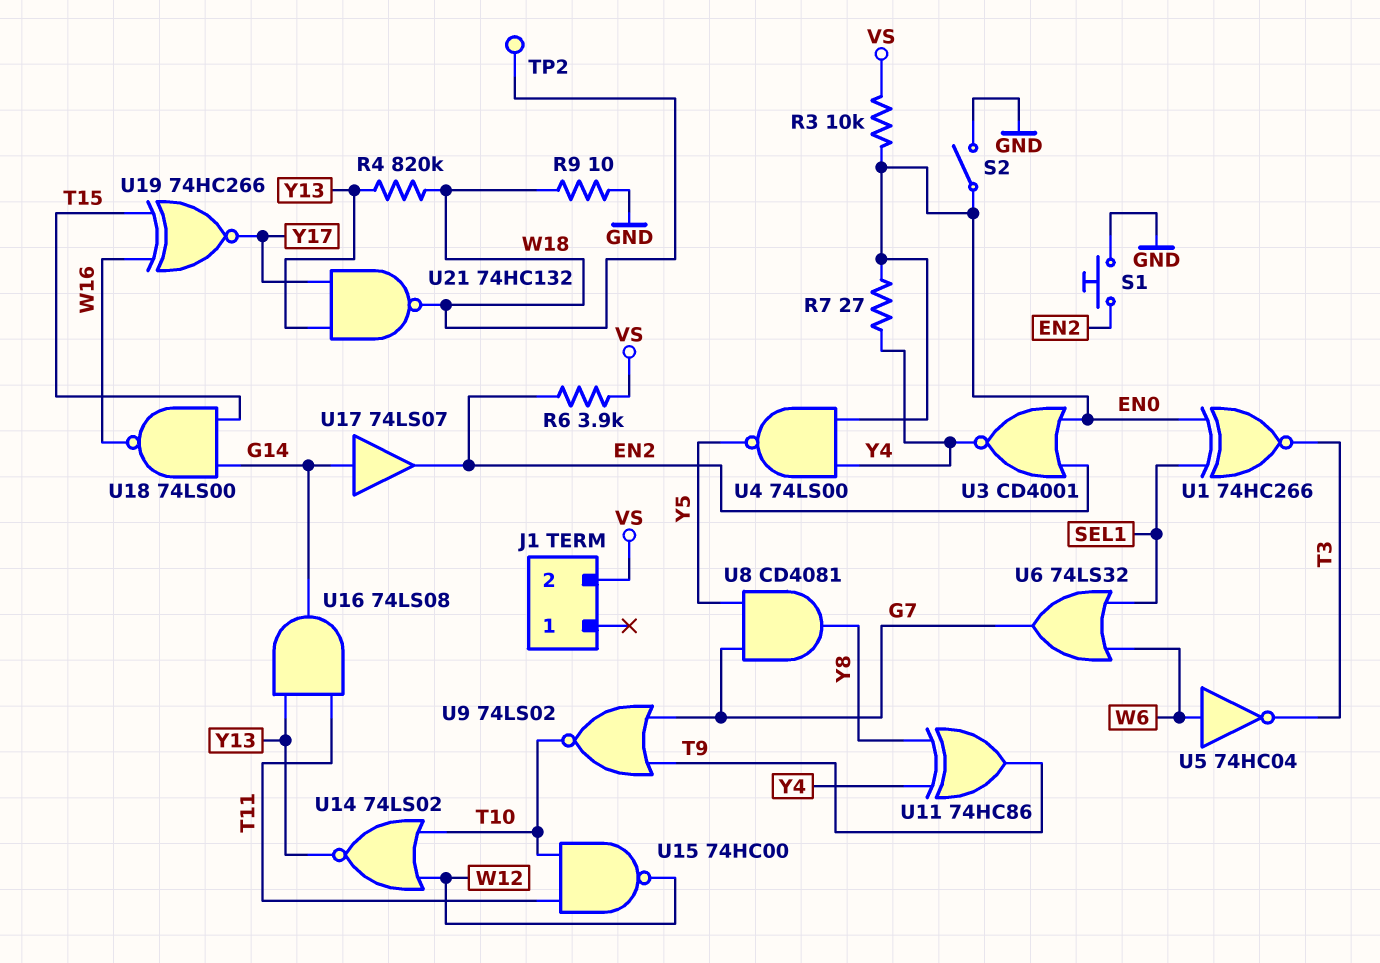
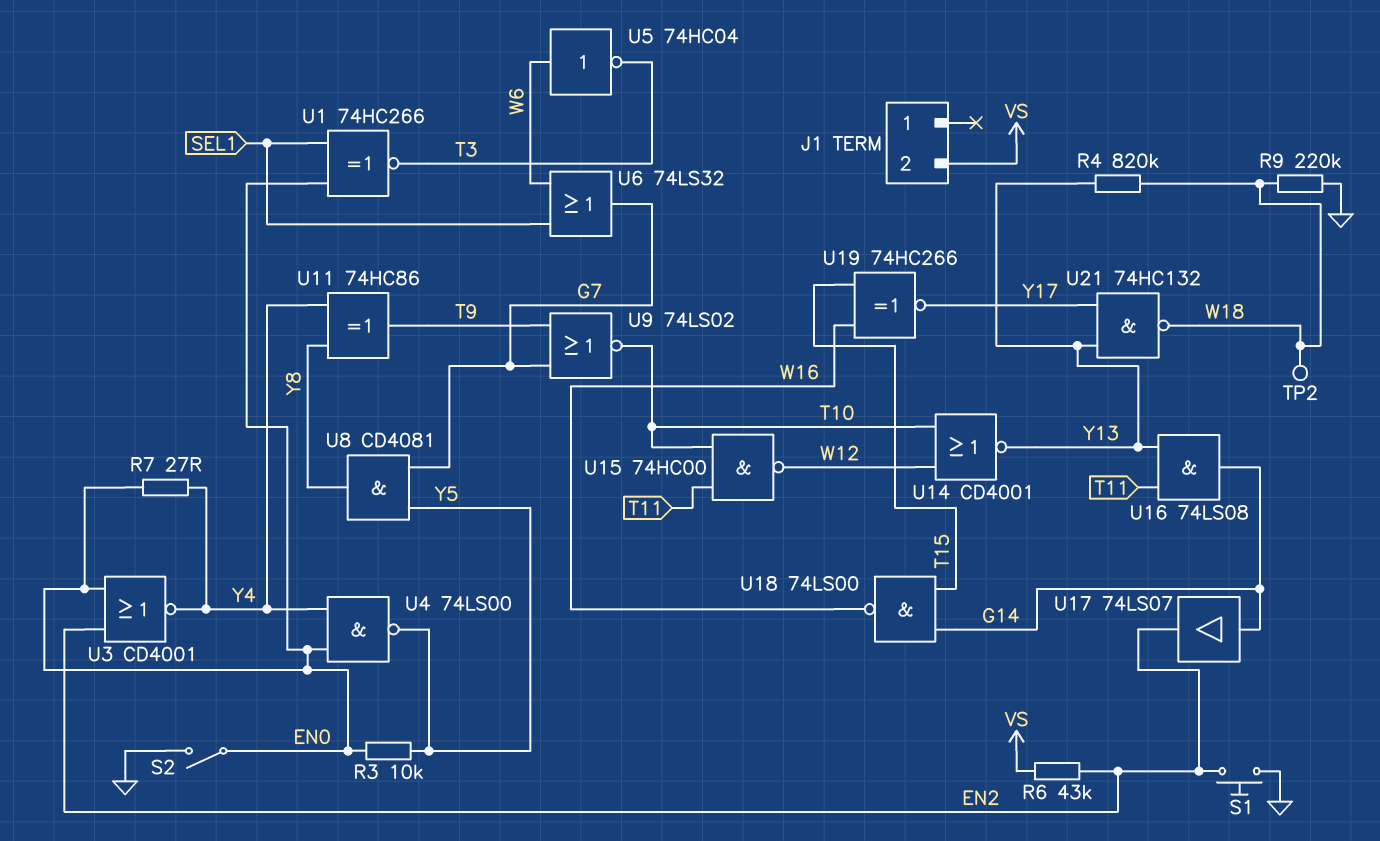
R3: 10k (EN0, VS) -> 10k (EN0, Y5)
R6: 3.9k (EN2, VS) -> 43k (EN2, VS)
R9: 10 (GND, W18) -> 220k (GND, W18)
U14: NOR 74LS02 (in T10, in W12, out Y13) -> NOR CD4001 (in T10, in W12, out Y13)

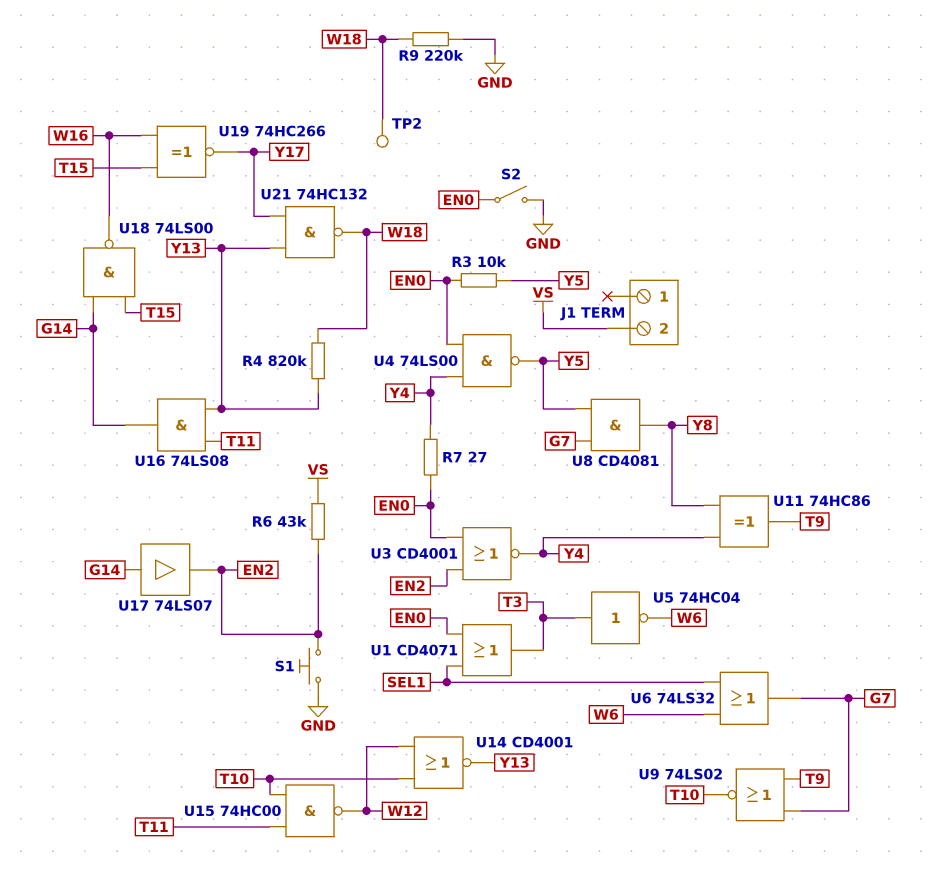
U1: XNOR 74HC266 (in EN0, in SEL1, out T3) -> OR CD4071 (in EN0, in SEL1, out T3)
U5: NOT 74HC04 (in W6, out T3) -> NOT 74HC04 (in T3, out W6)

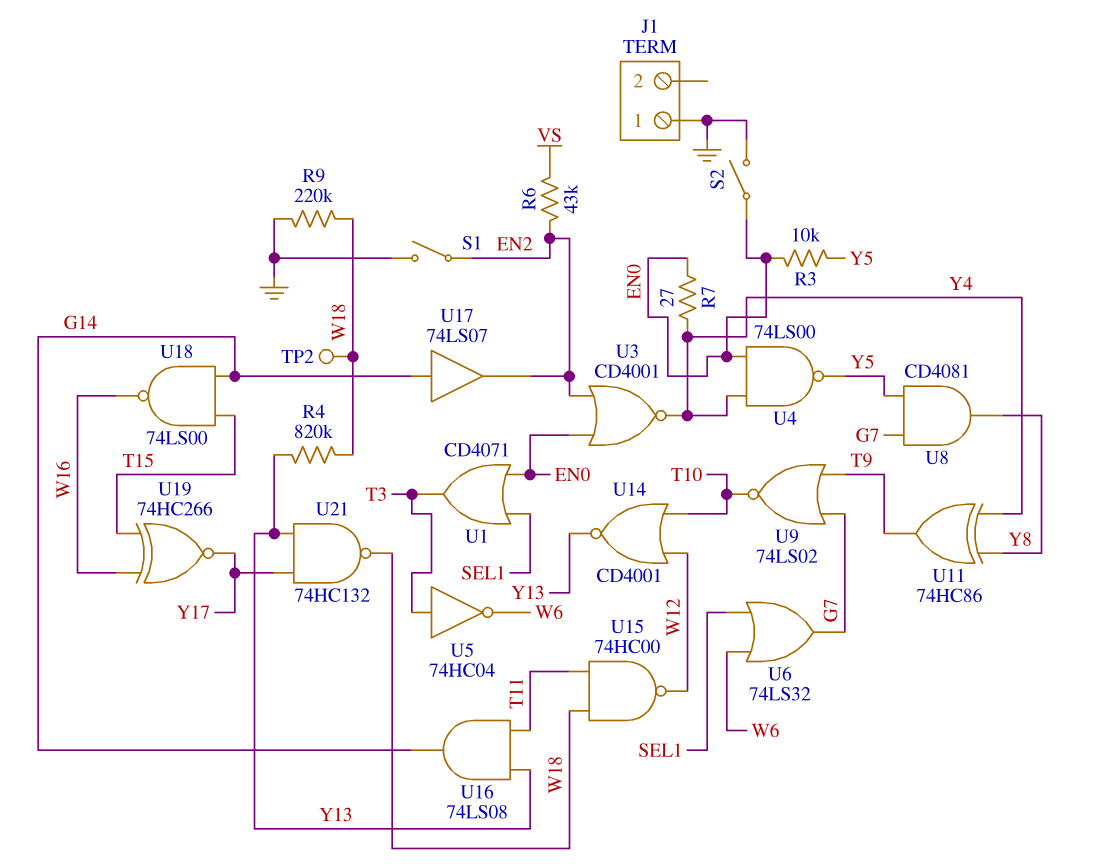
J1 pin 1: none -> GND
J1 pin 2: VS -> none
S1: button (EN2, GND) -> switch (EN2, GND)
U15: NAND 74HC00 (in T10, in T11, out W12) -> NAND 74HC00 (in T11, in W18, out W12)

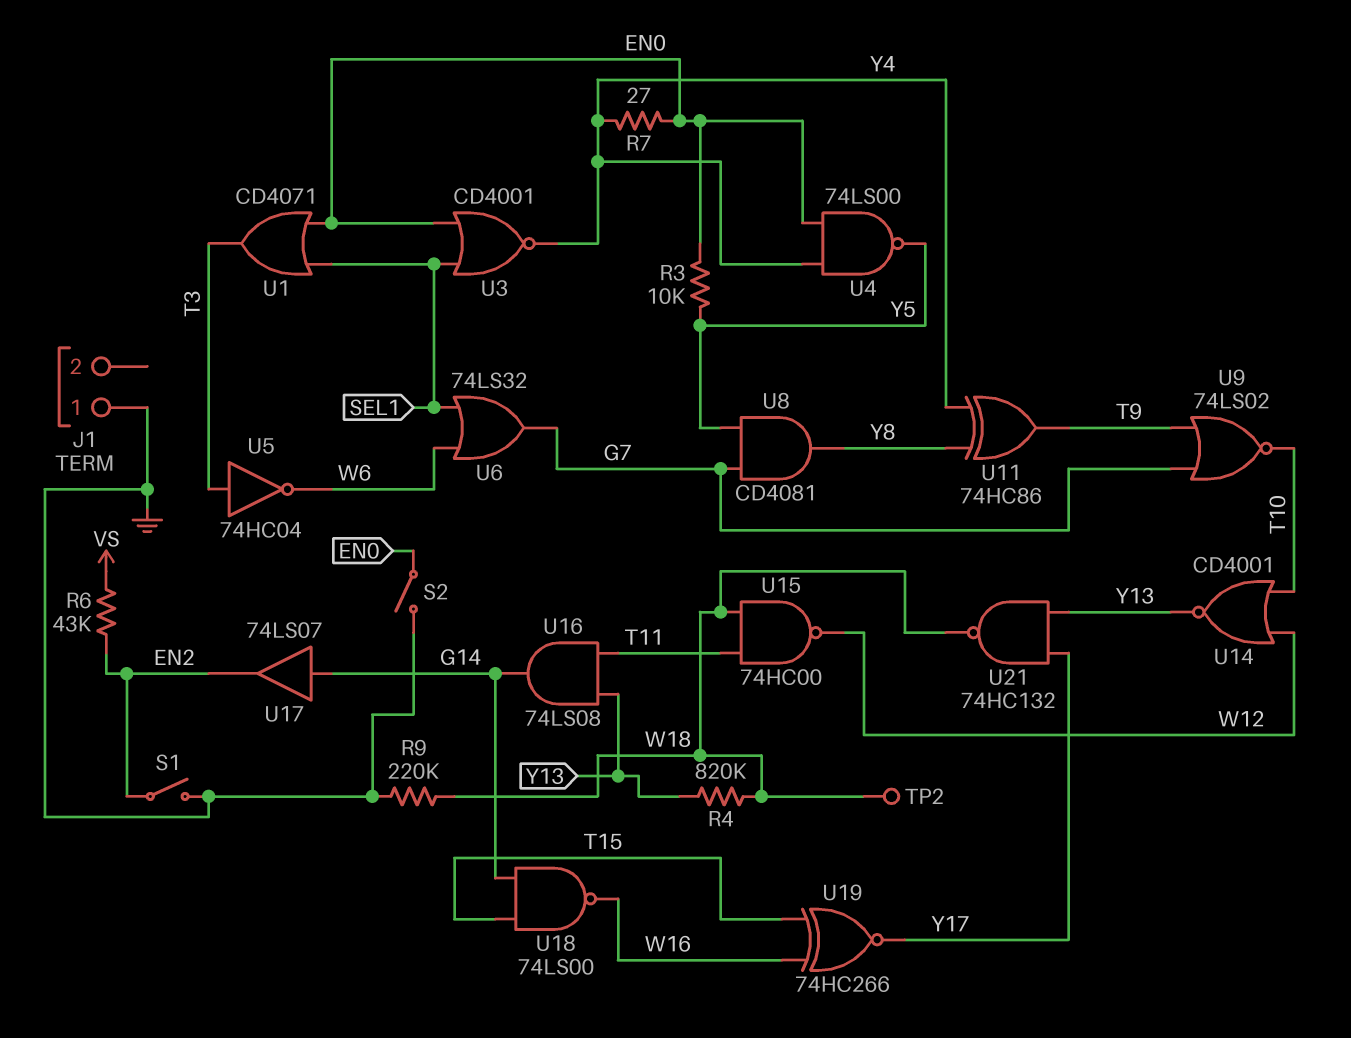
U3: NOR CD4001 (in EN0, in EN2, out Y4) -> NOR CD4001 (in EN0, in SEL1, out Y4)

